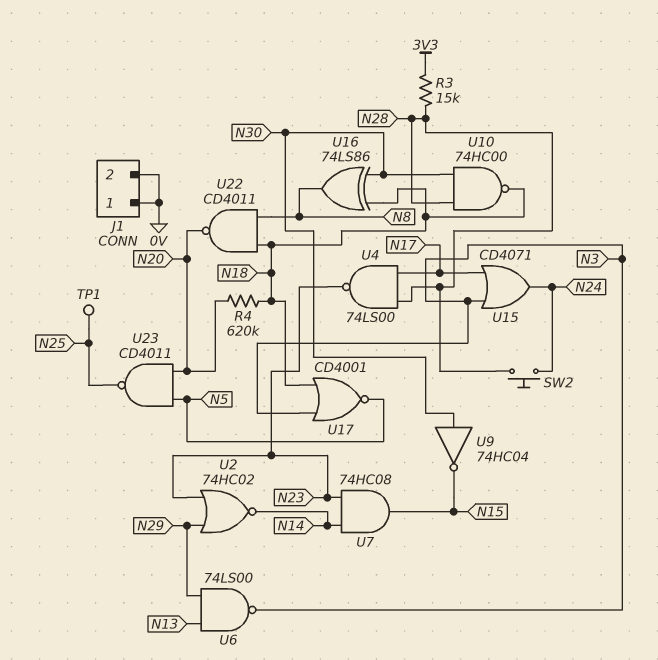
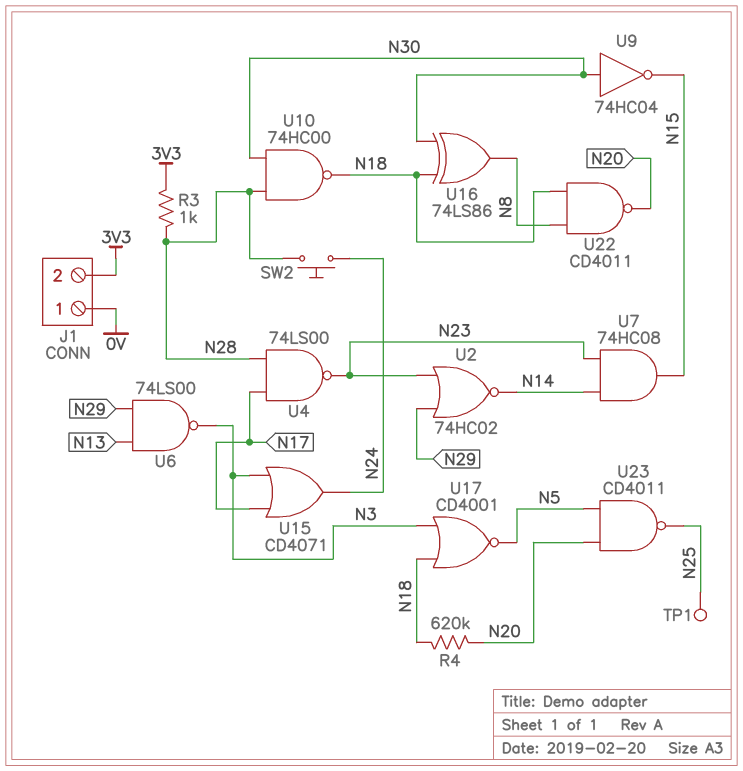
J1 pin 2: 0V -> 3V3
R3: 15k (3V3, N28) -> 1k (3V3, N28)

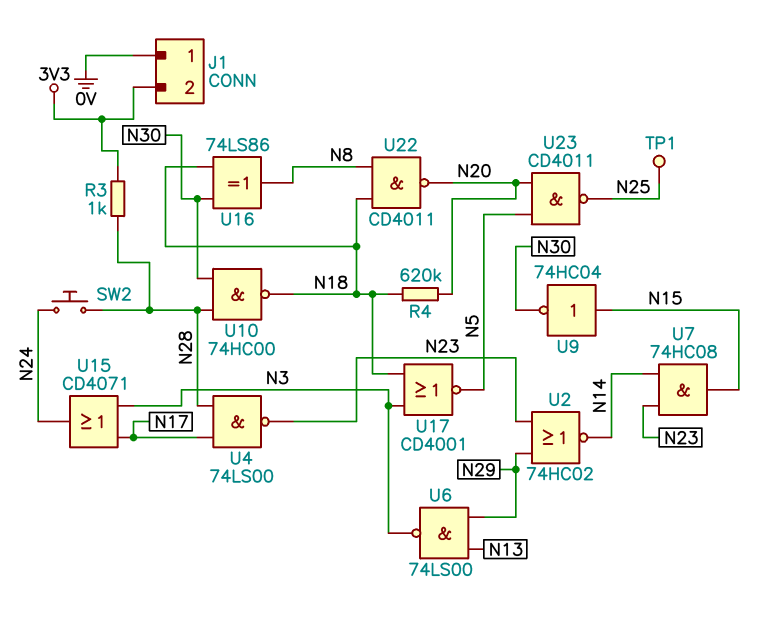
U9: NOT 74HC04 (in N30, out N15) -> NOT 74HC04 (in N15, out N30)

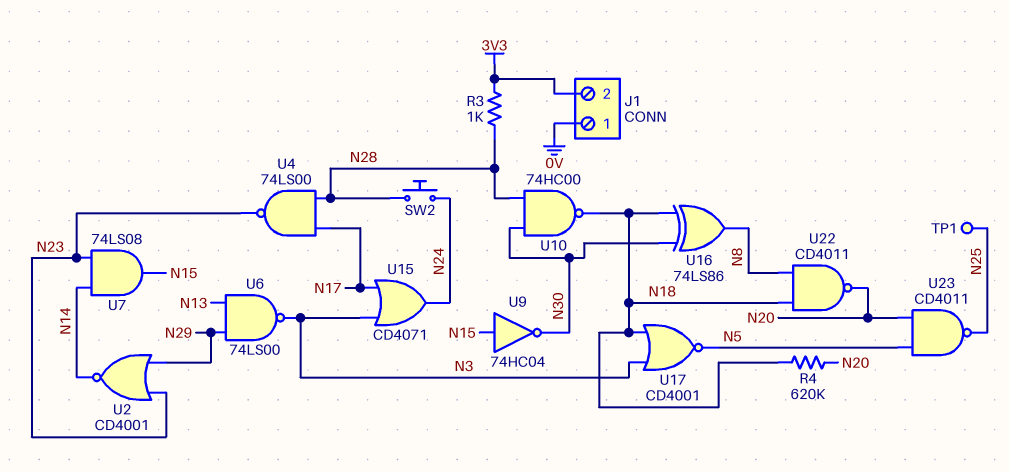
U2: NOR 74HC02 (in N23, in N29, out N14) -> NOR CD4001 (in N23, in N29, out N14)
U7: AND 74HC08 (in N14, in N23, out N15) -> AND 74LS08 (in N14, in N23, out N15)

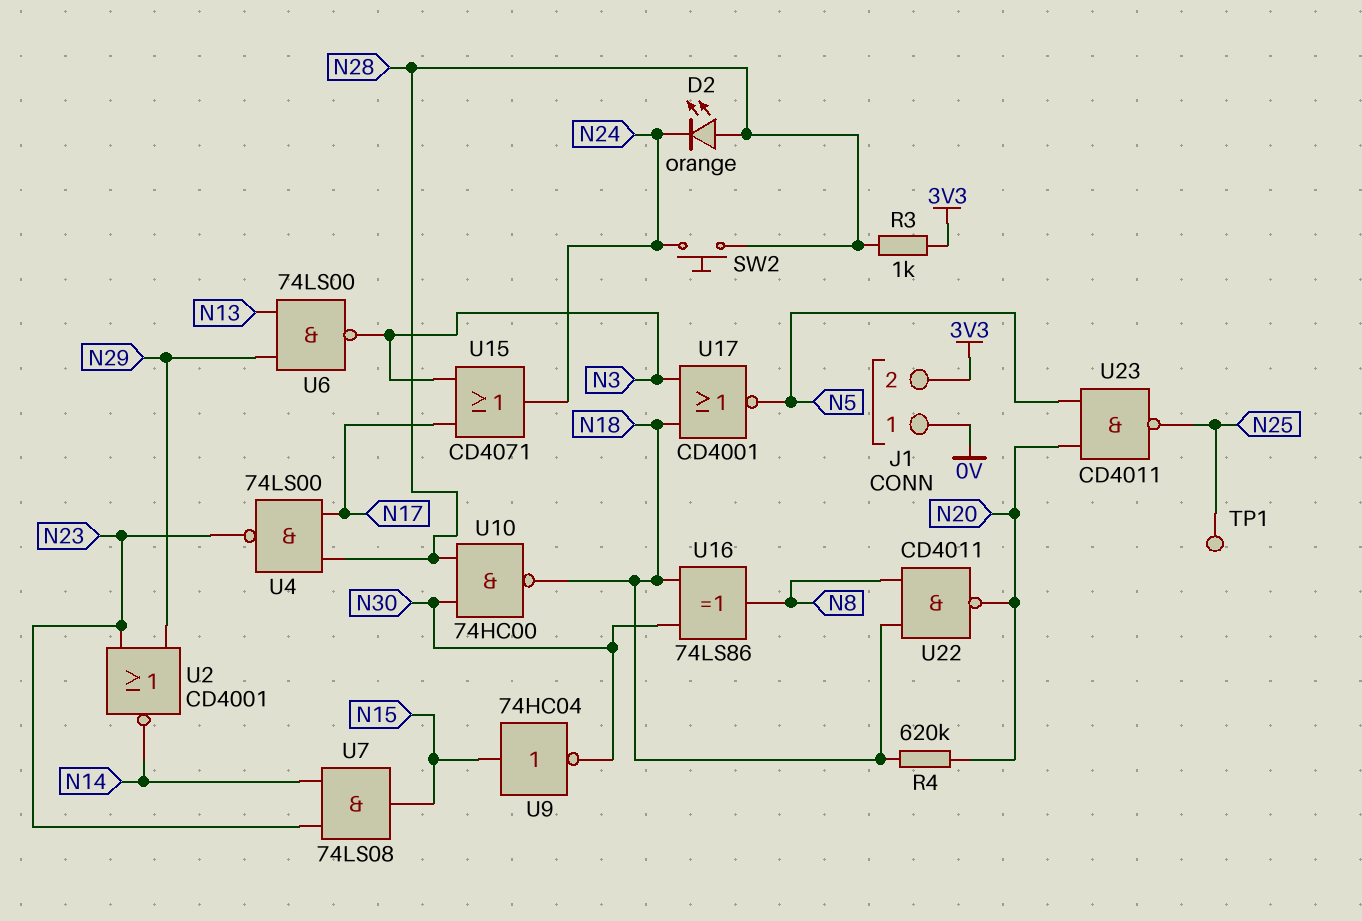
D2: none -> LED orange (A N28, K N24)

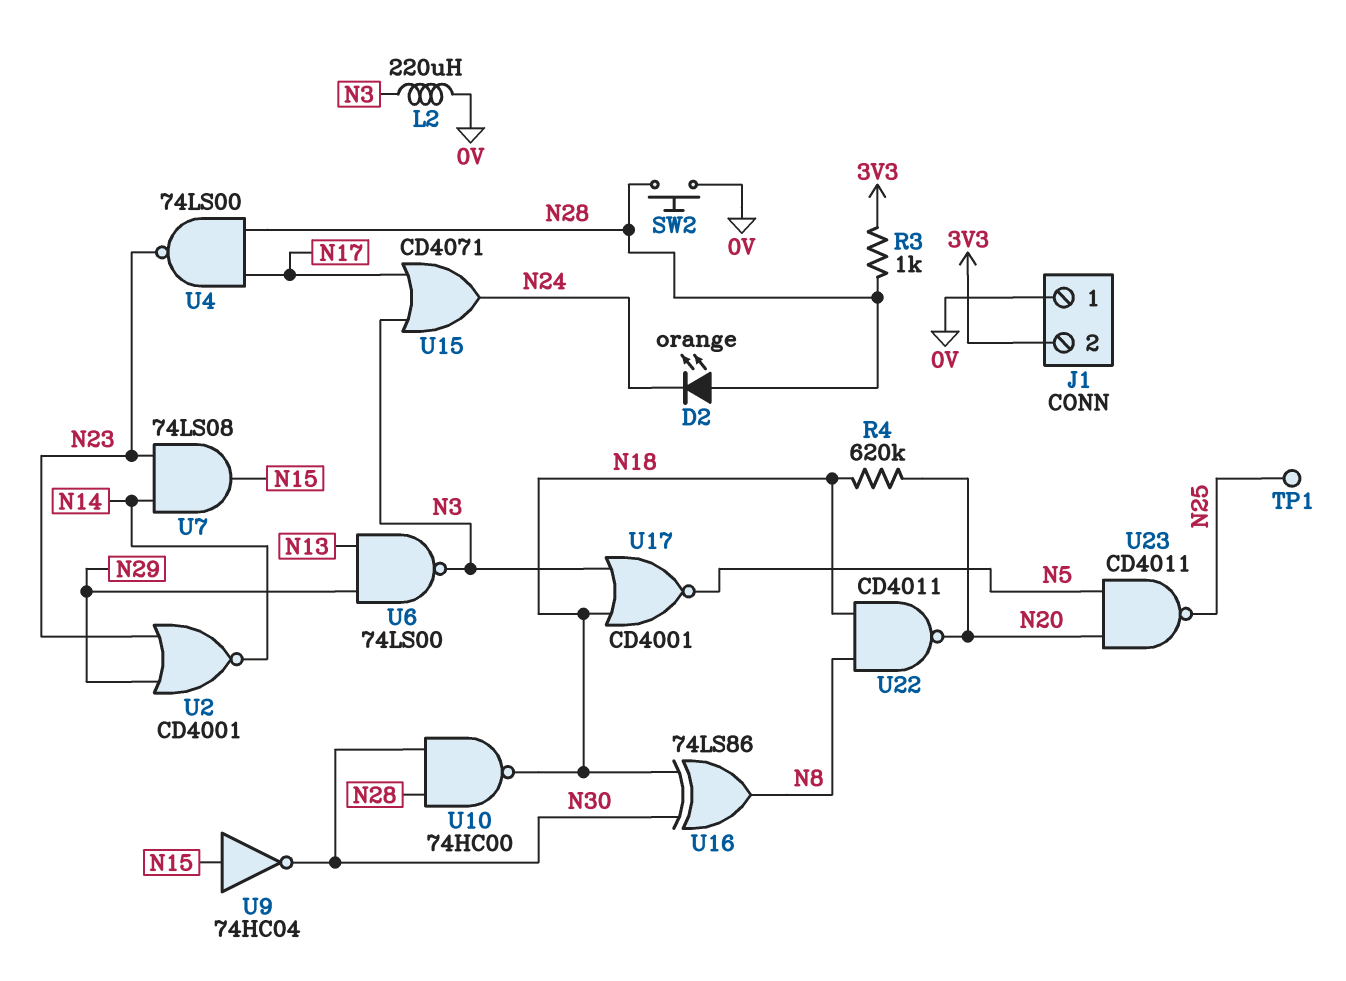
L2: none -> 220uH (0V, N3)
SW2: button (N24, N28) -> button (0V, N28)

